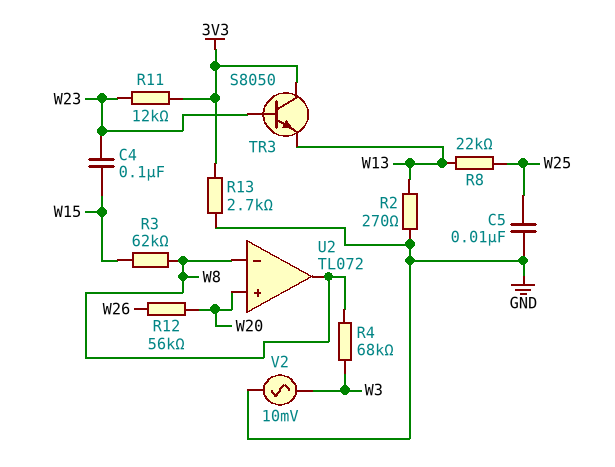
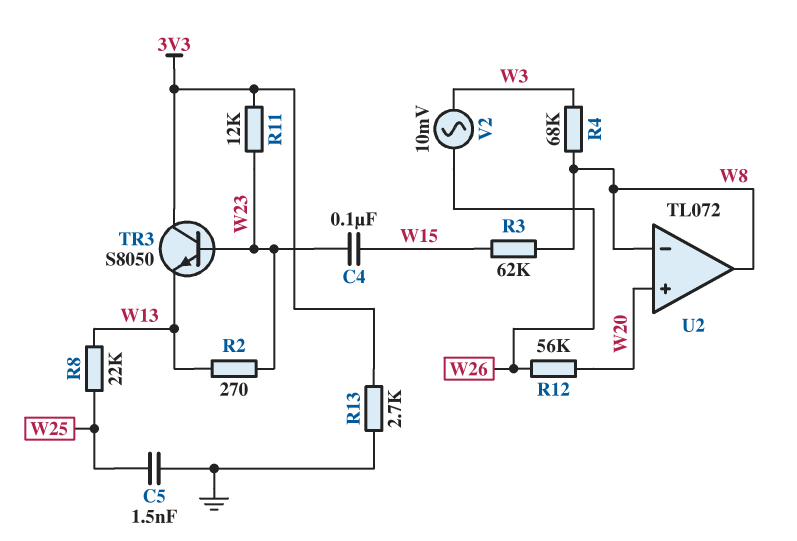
C5: 10nF (GND, W25) -> 1.5nF (GND, W25)
R2: 270 (GND, W13) -> 270 (W13, W23)
V2: AC 10mV (GND, W3) -> AC 10mV (W3, W26)

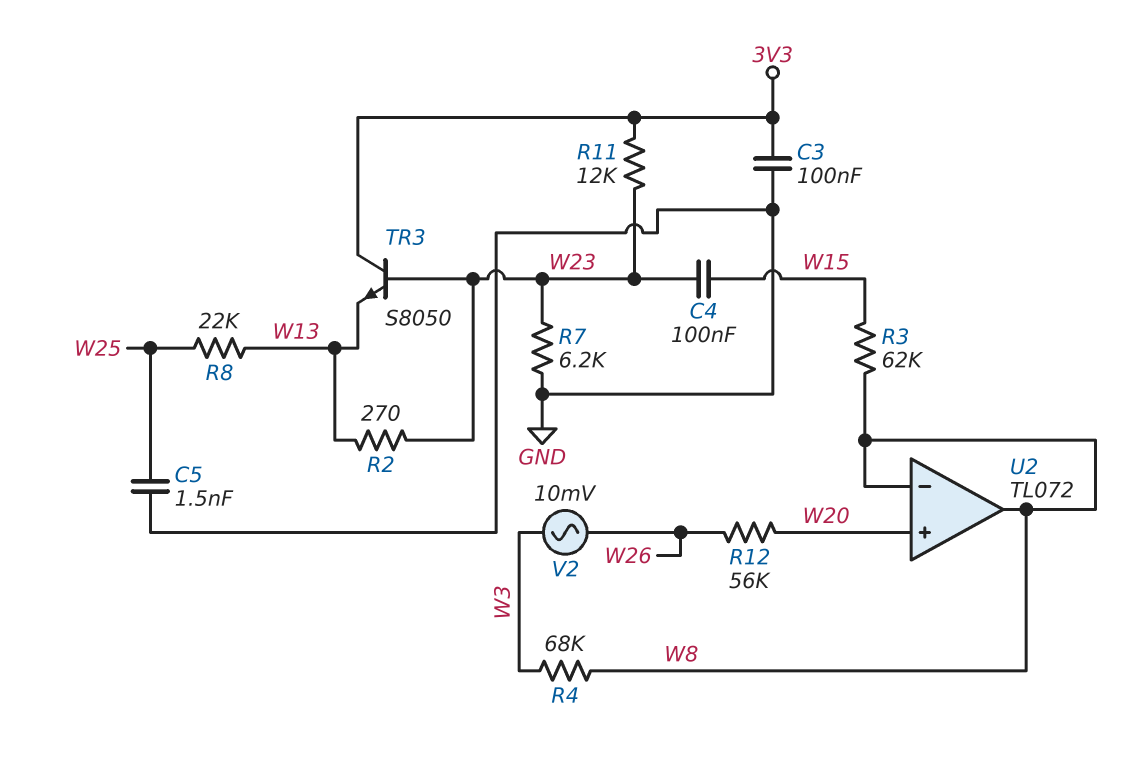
C3: none -> 100nF (3V3, GND)
R7: none -> 6.2k (GND, W23)
R13: 2.7k (3V3, GND) -> none

